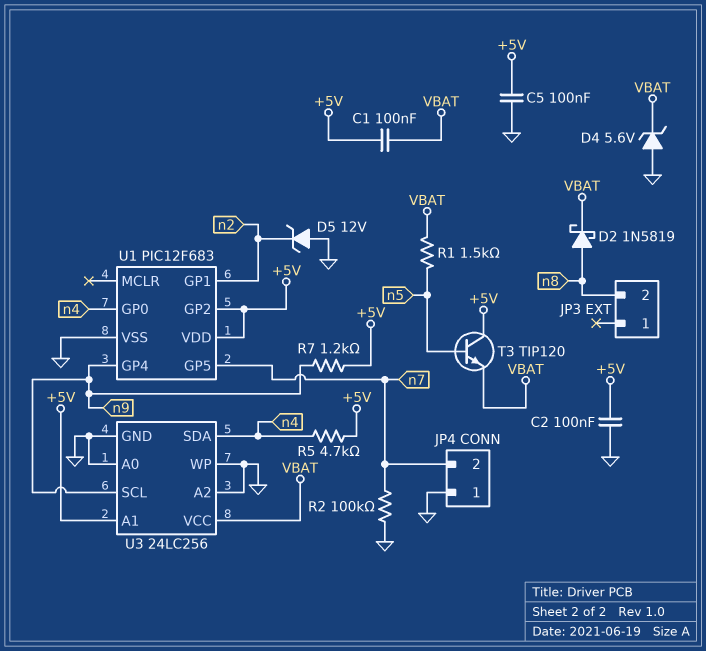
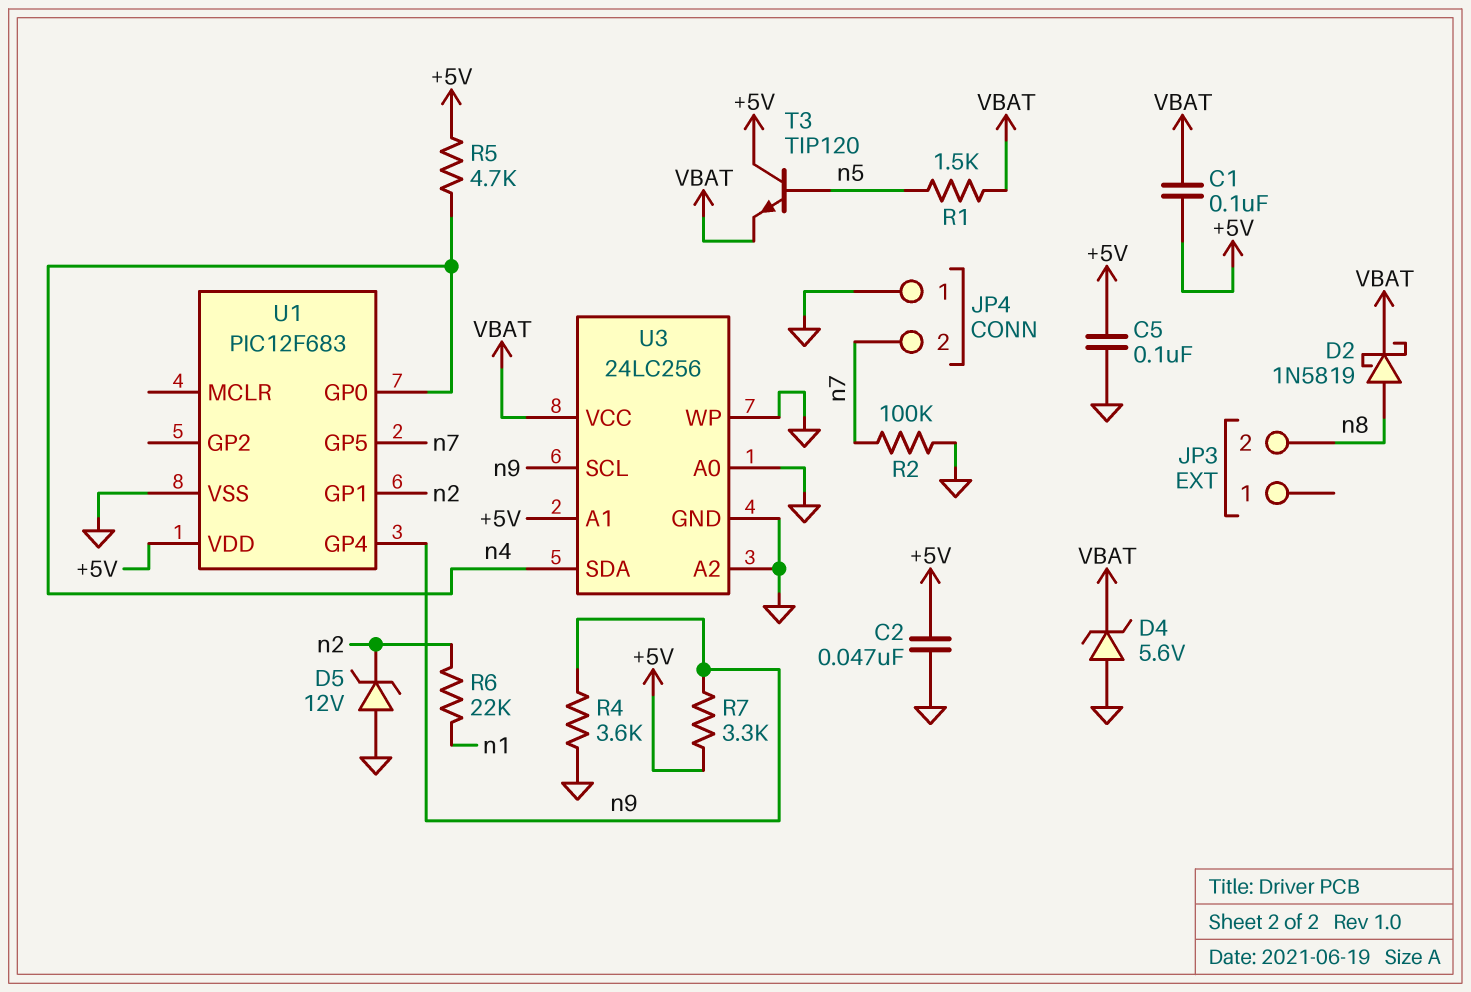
C2: 100nF (+5V, GND) -> 47nF (+5V, GND)
R4: none -> 3.6k (GND, n9)
R6: none -> 22k (n1, n2)
R7: 1.2k (+5V, n9) -> 3.3k (+5V, n9)
U1 pin GP2: +5V -> none

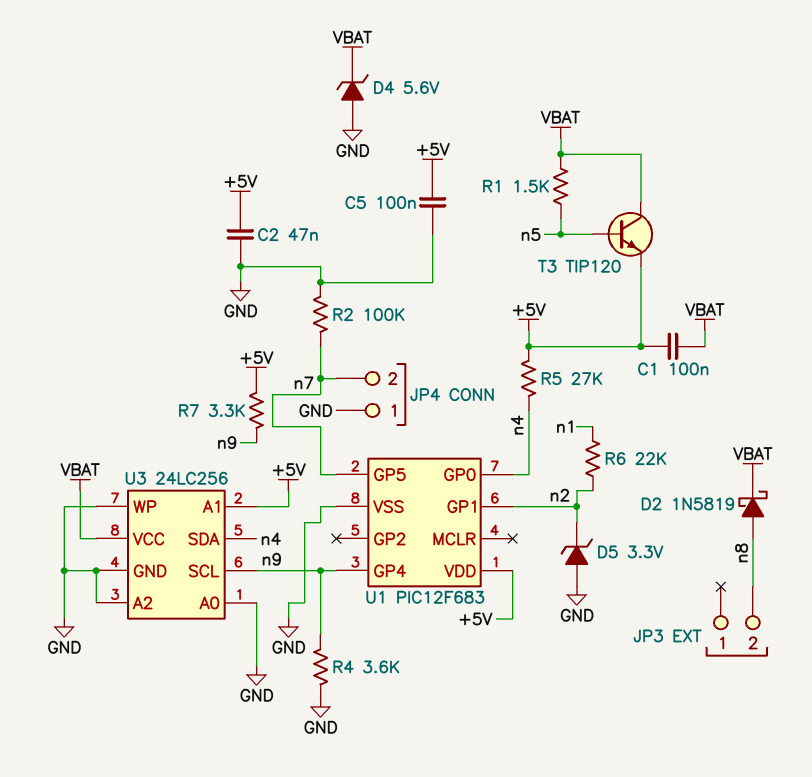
D5: zener 12V (A GND, K n2) -> zener 3.3V (A GND, K n2)
R5: 4.7k (+5V, n4) -> 27k (+5V, n4)
T3: NPN TIP120 (B n5, C +5V, E VBAT) -> NPN TIP120 (B n5, C VBAT, E +5V)

